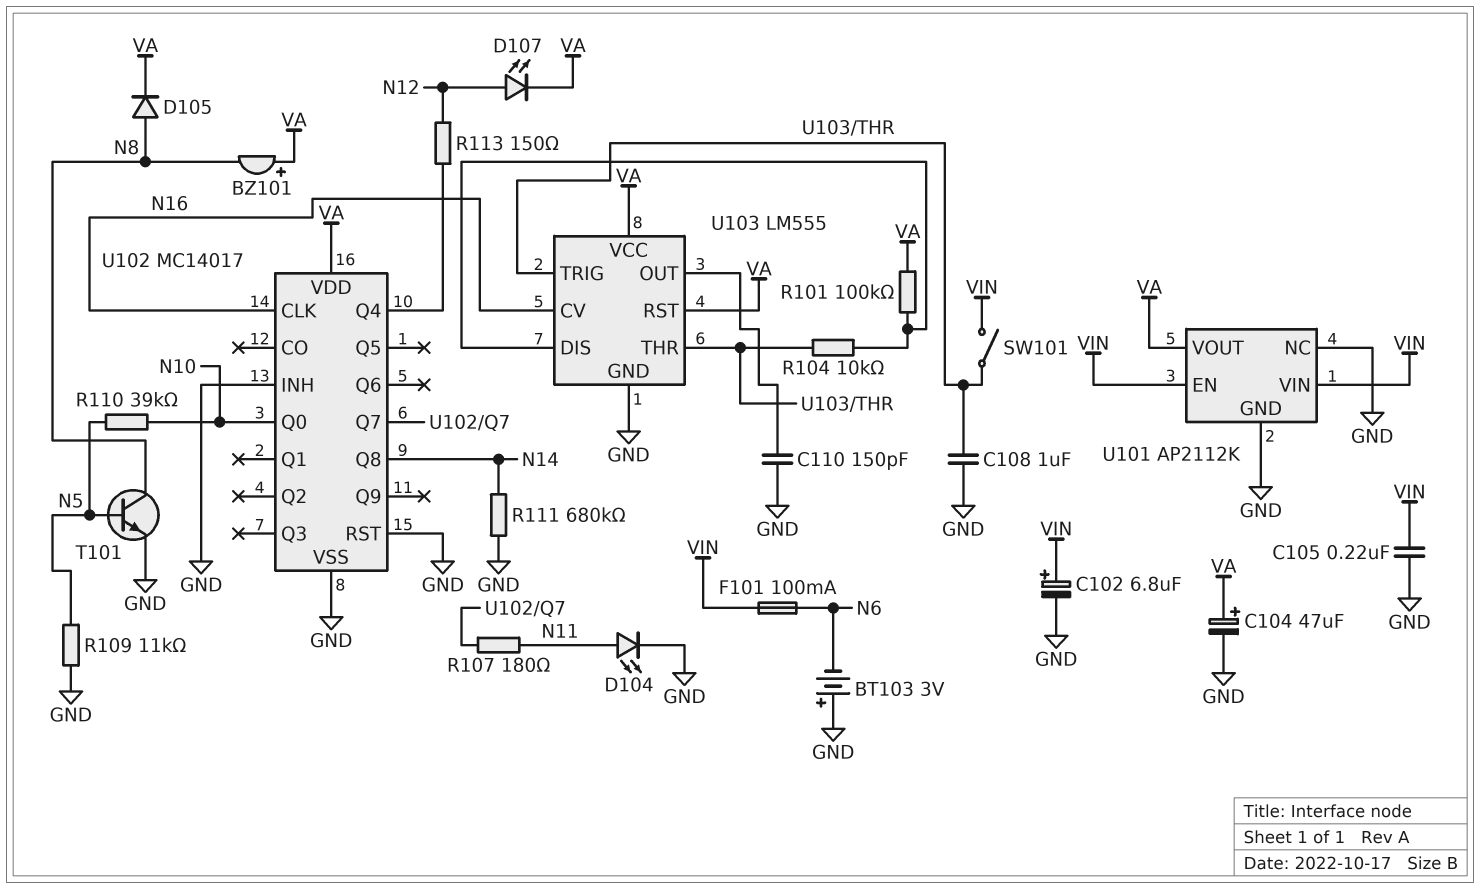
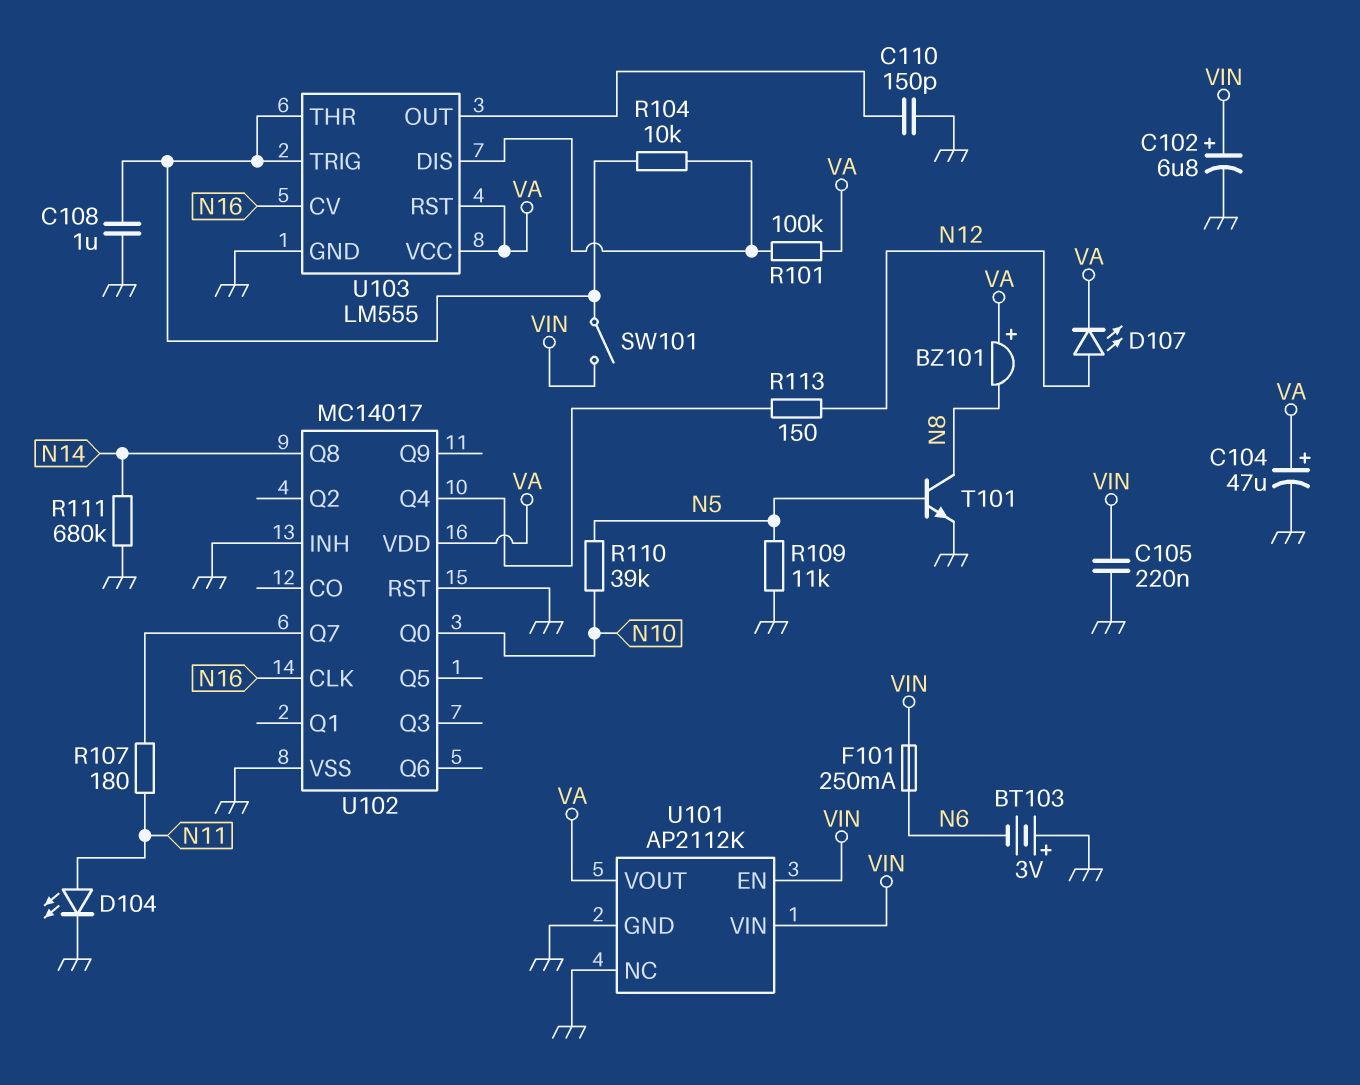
D105: diode (A N8, K VA) -> none
F101: 100mA (N6, VIN) -> 250mA (N6, VIN)

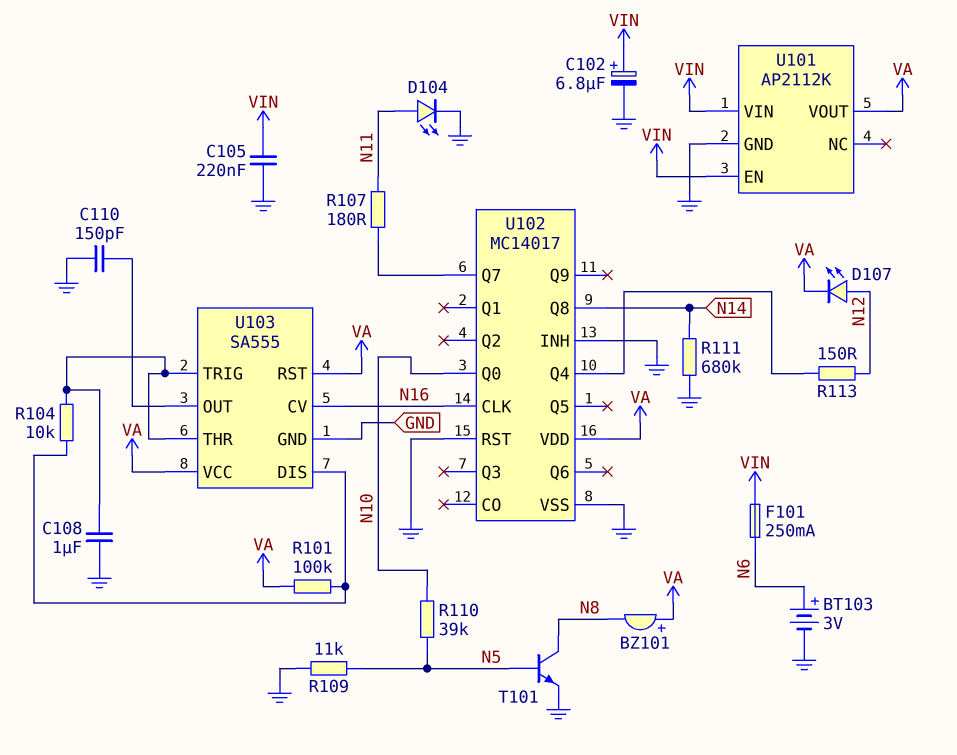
BT103: 3V (plus GND, minus N6) -> 3V (plus N6, minus GND)
C104: 47uF (plus VA, minus GND) -> none
SW101: switch (U103/THR, VIN) -> none
U101 pin NC: GND -> none
U103: LM555 -> SA555

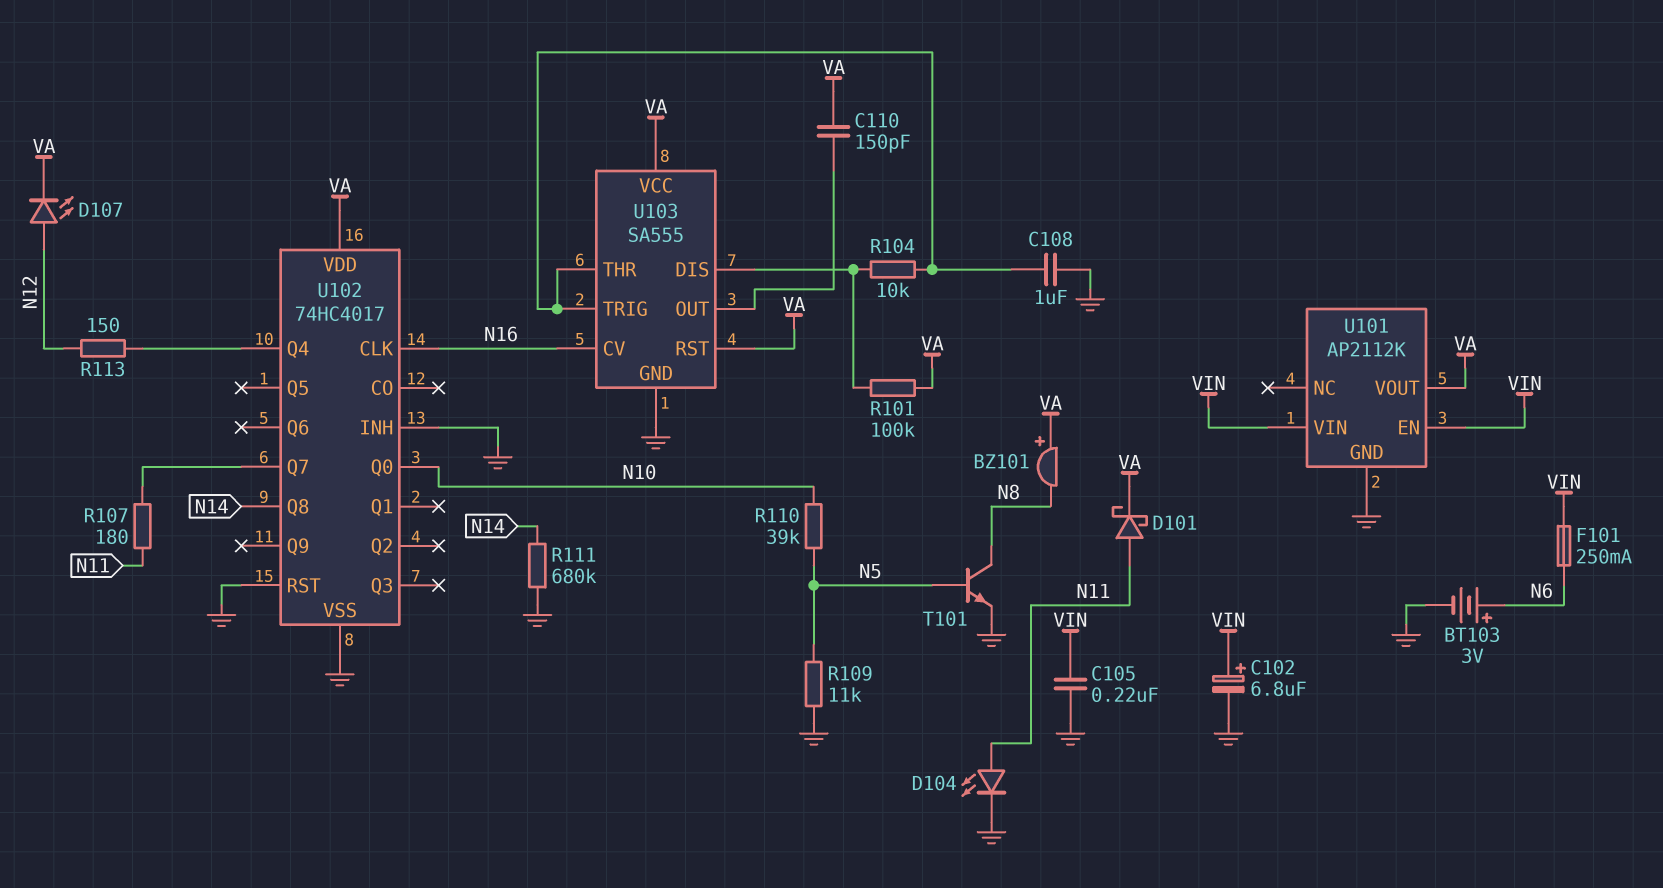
C110: 150pF (GND, U103/OUT) -> 150pF (U103/OUT, VA)
D101: none -> schottky (A N11, K VA)
U102: MC14017 -> 74HC4017

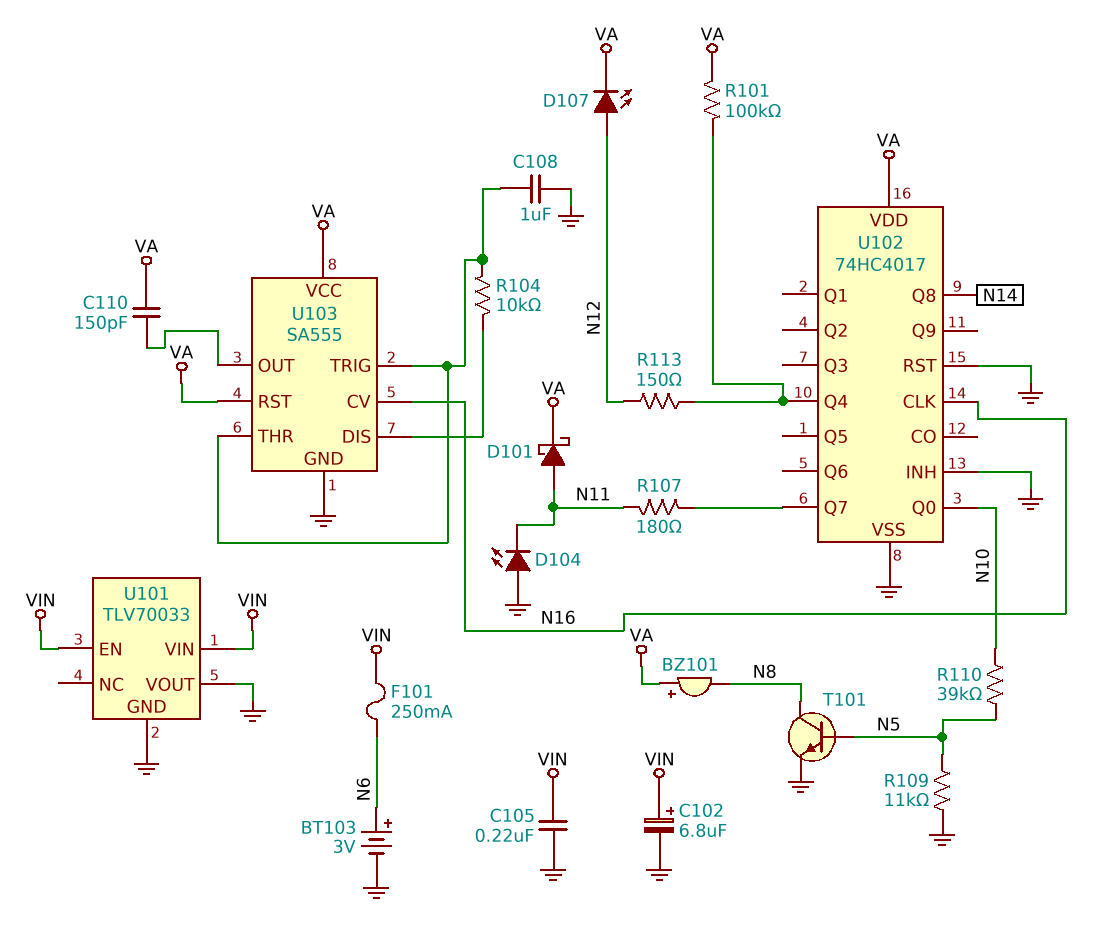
D104: LED (A N11, K GND) -> LED (A GND, K N11)
R101: 100k (U103/DIS, VA) -> 100k (U102/Q4, VA)
R111: 680k (GND, N14) -> none
U101: AP2112K -> TLV70033
U101 pin VOUT: VA -> GND

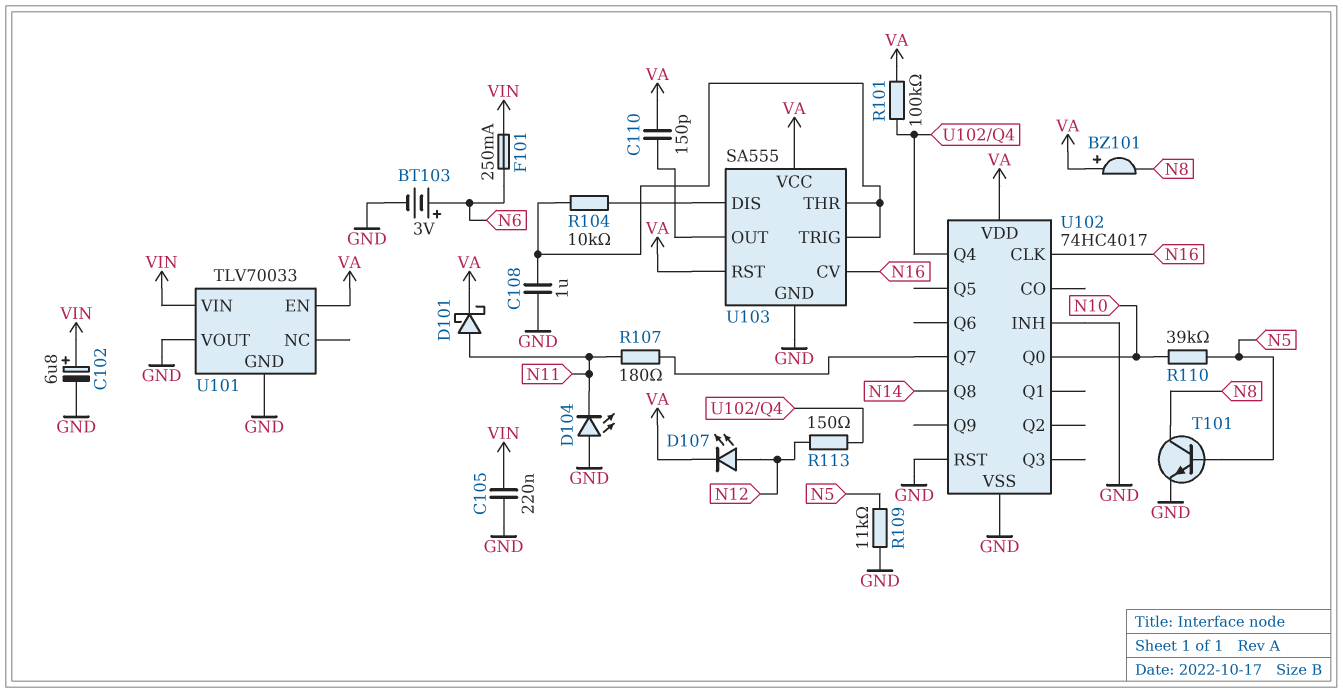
U101 pin EN: VIN -> VA

